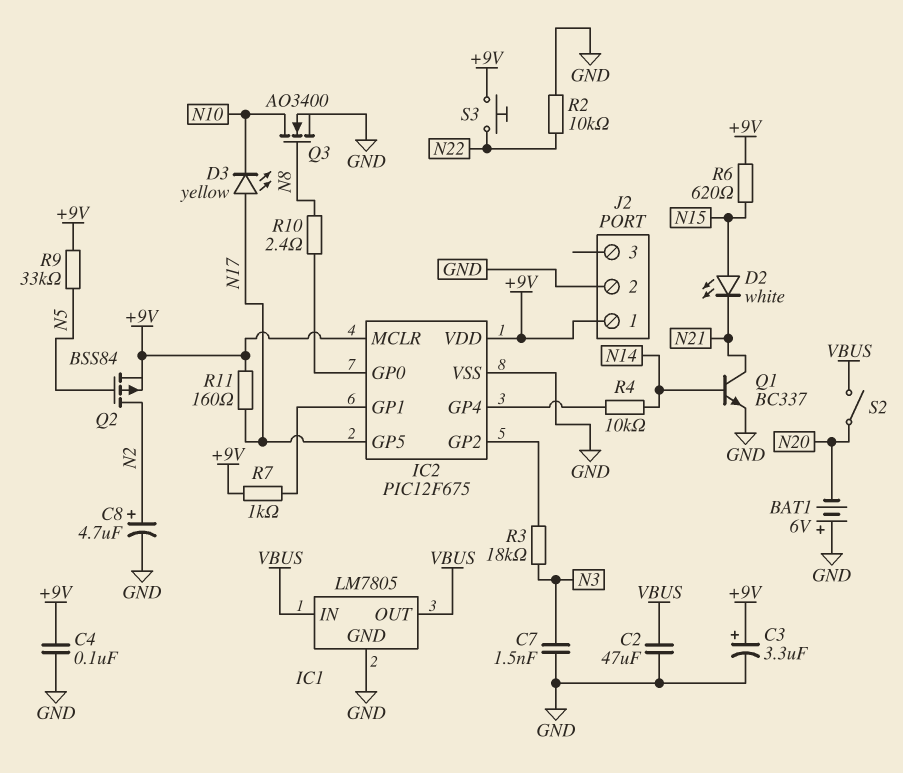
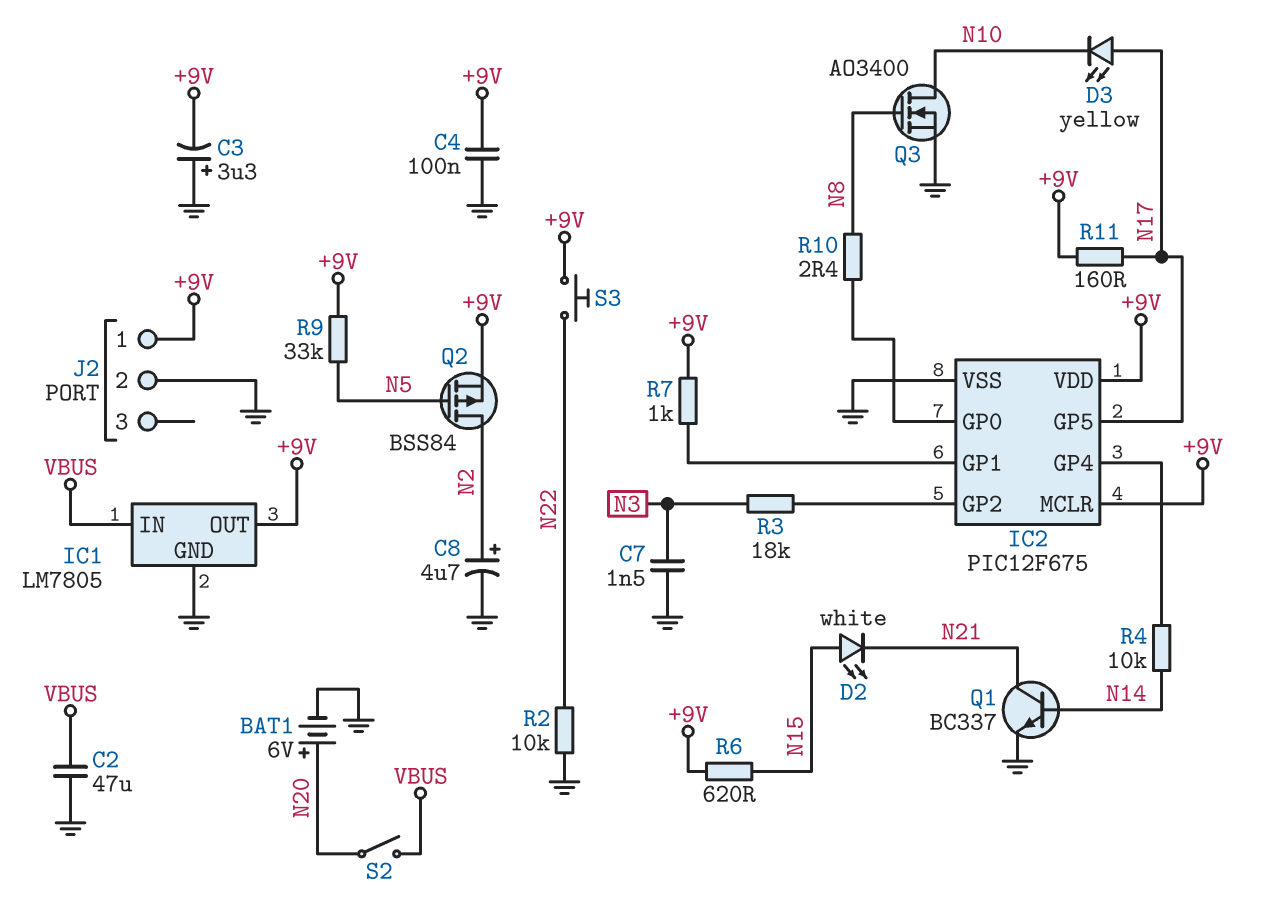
BAT1: 6V (plus GND, minus N20) -> 6V (plus N20, minus GND)
C3: 3.3uF (plus +9V, minus GND) -> 3.3uF (plus GND, minus +9V)
IC1 pin OUT: VBUS -> +9V

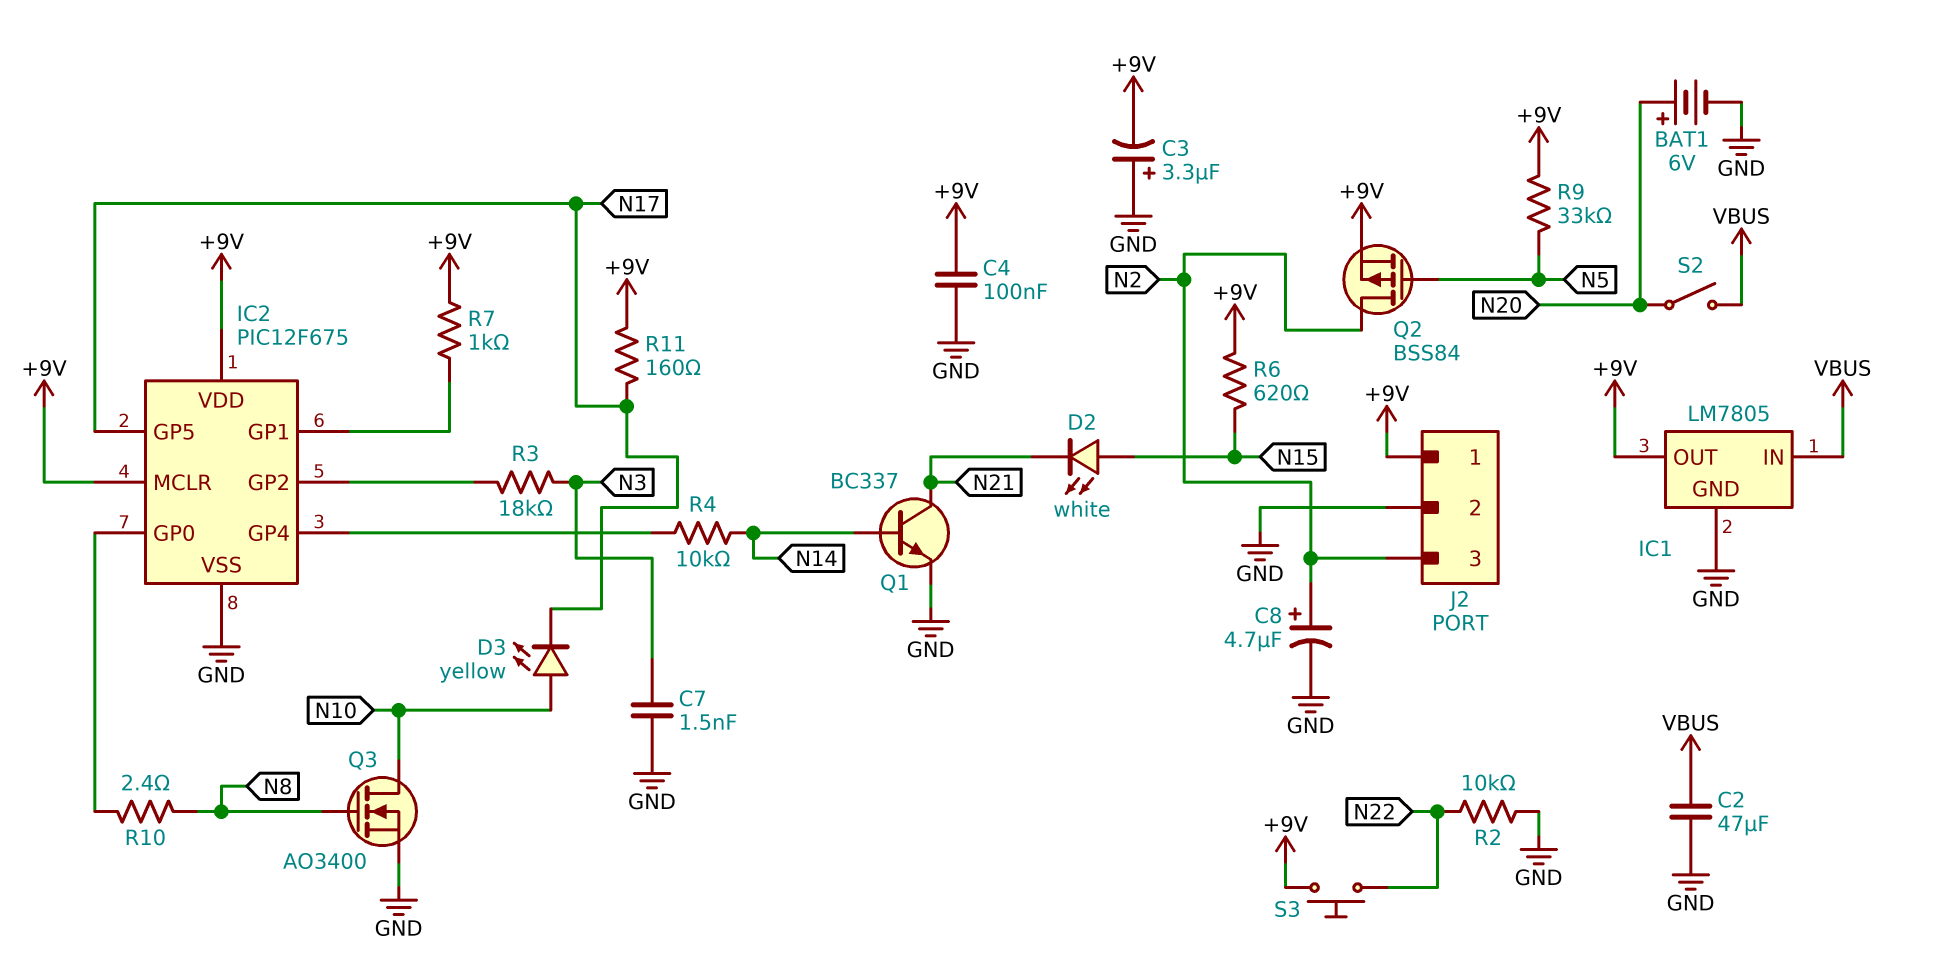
D3: LED yellow (A N17, K N10) -> LED yellow (A N10, K N17)
J2 pin 3: none -> N2

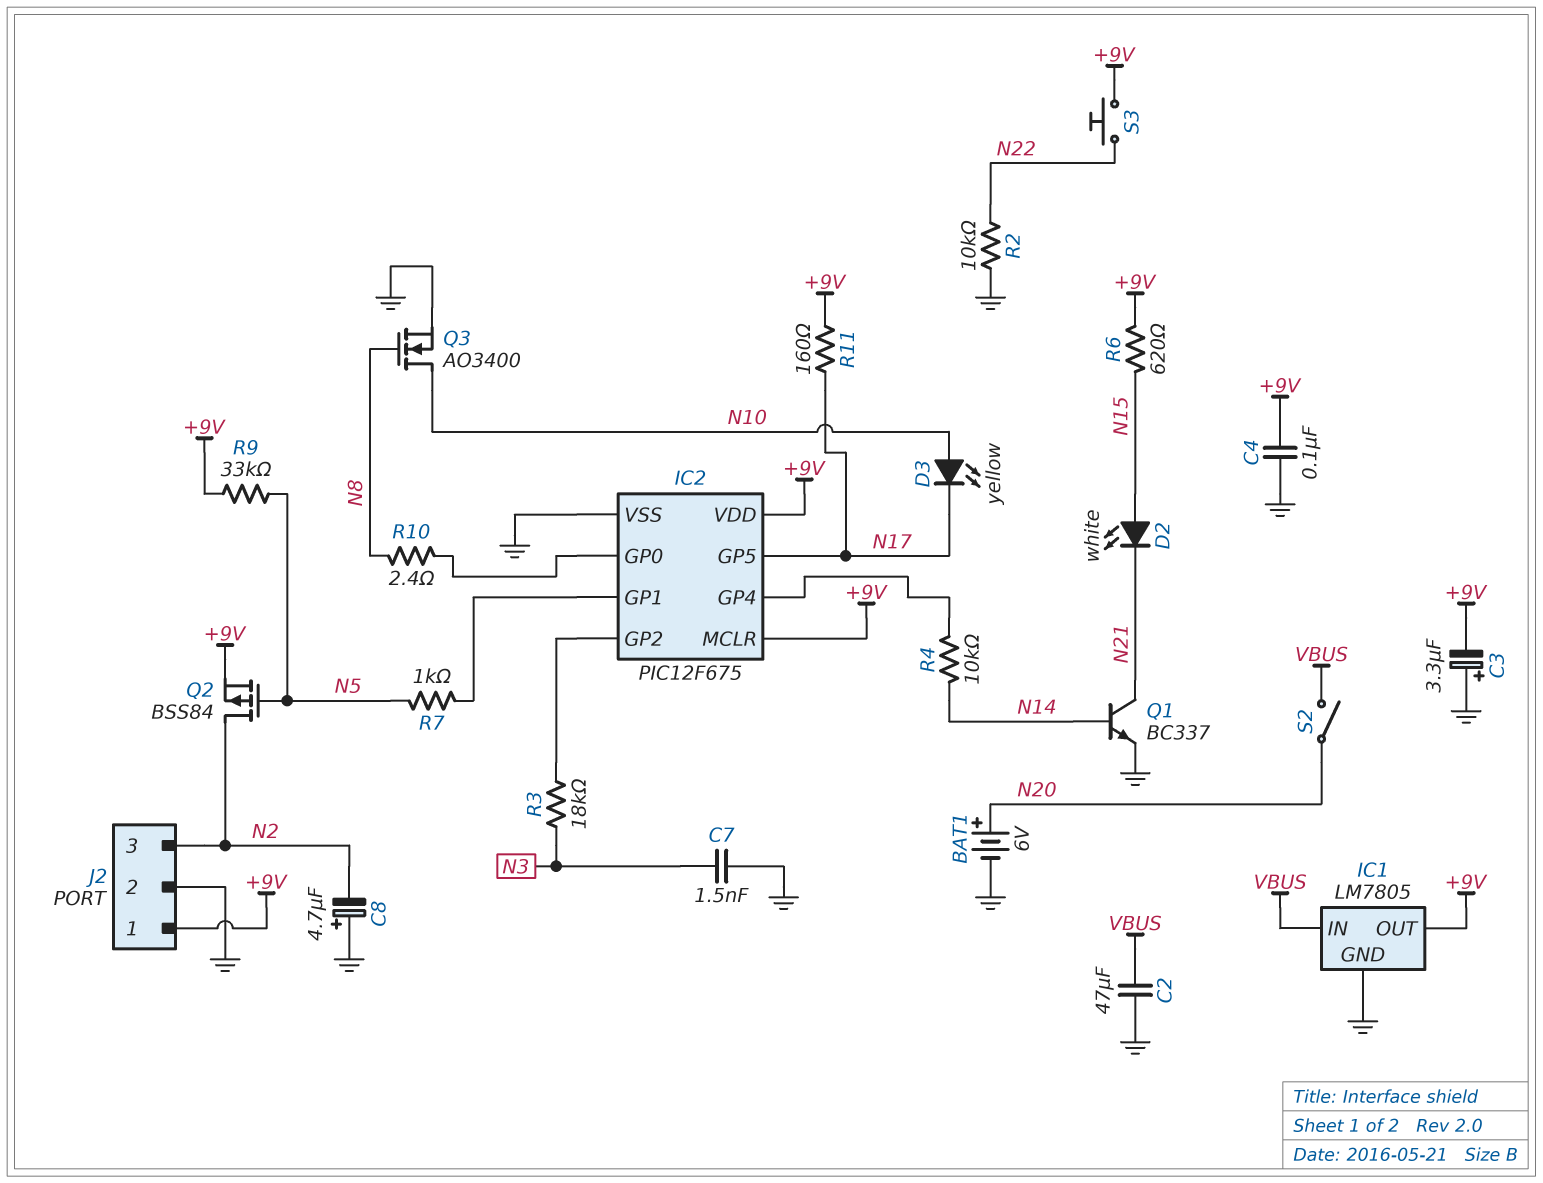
C8: 4.7uF (plus N2, minus GND) -> 4.7uF (plus GND, minus N2)
R7: 1k (+9V, IC2/GP1) -> 1k (IC2/GP1, N5)

